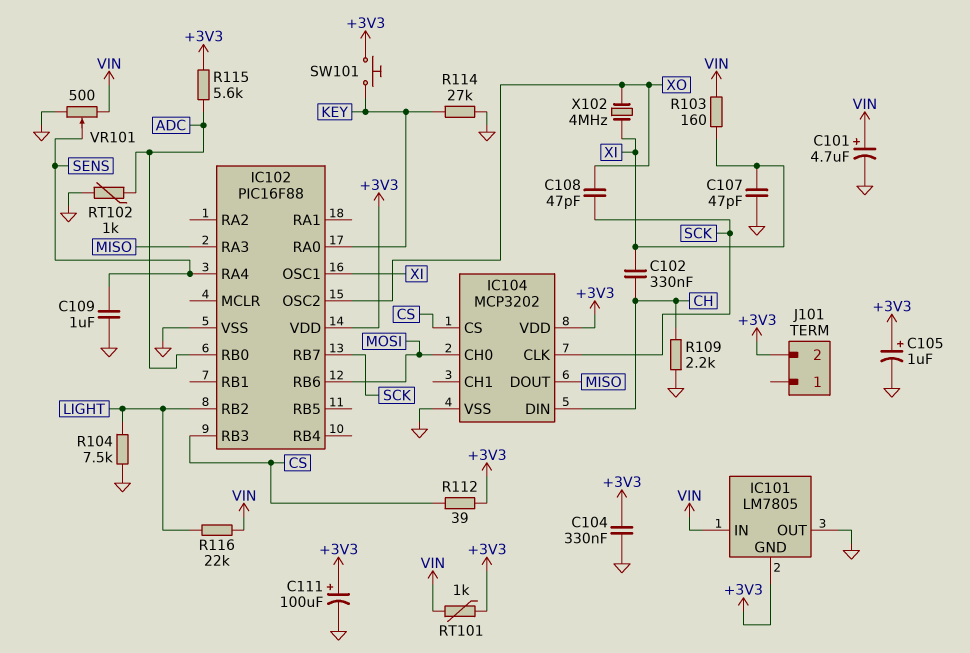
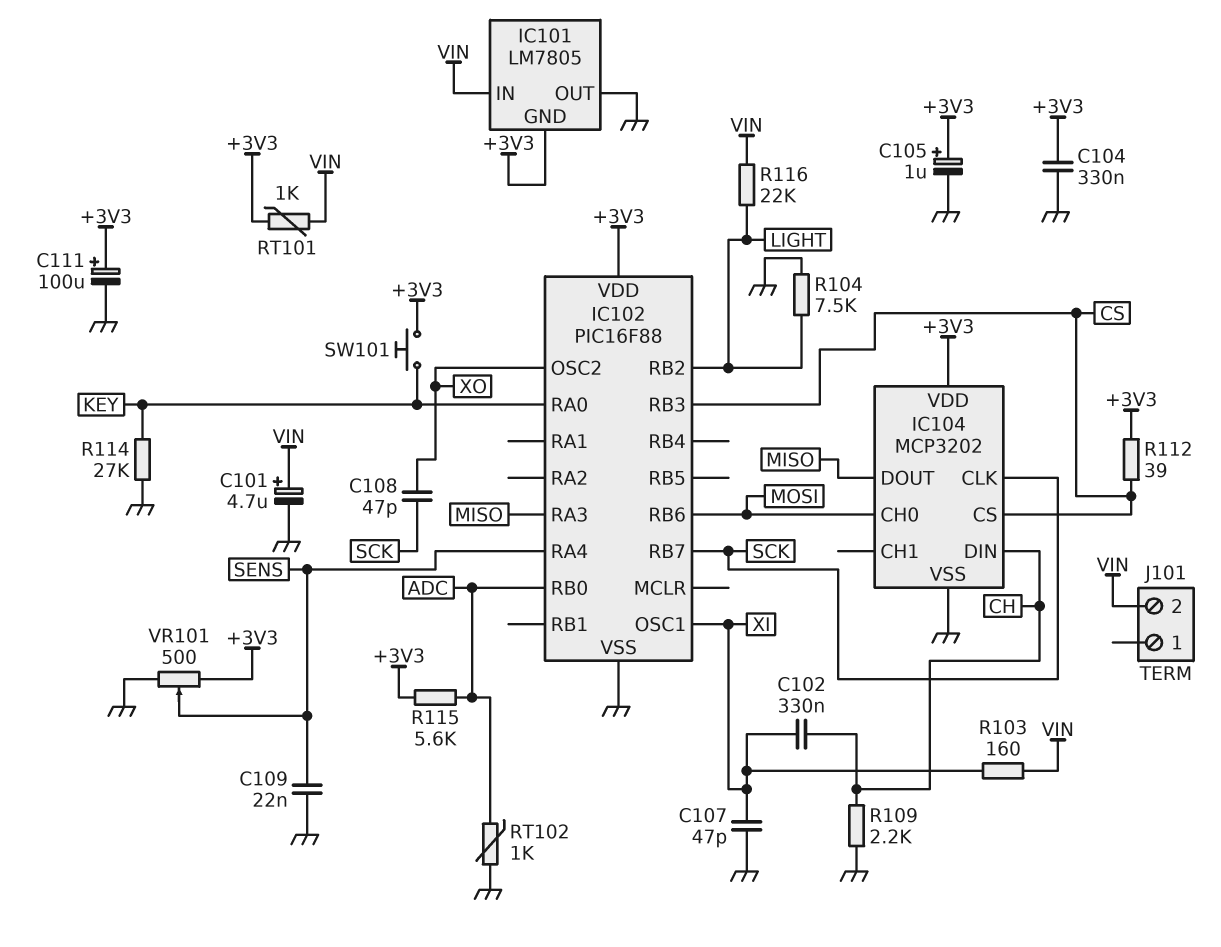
C109: 1uF (GND, SENS) -> 22nF (GND, SENS)
J101 pin 2: +3V3 -> VIN
VR101: 500 (GND, VIN, wiper SENS) -> 500 (+3V3, GND, wiper SENS)
X102: 4MHz (XI, XO) -> none

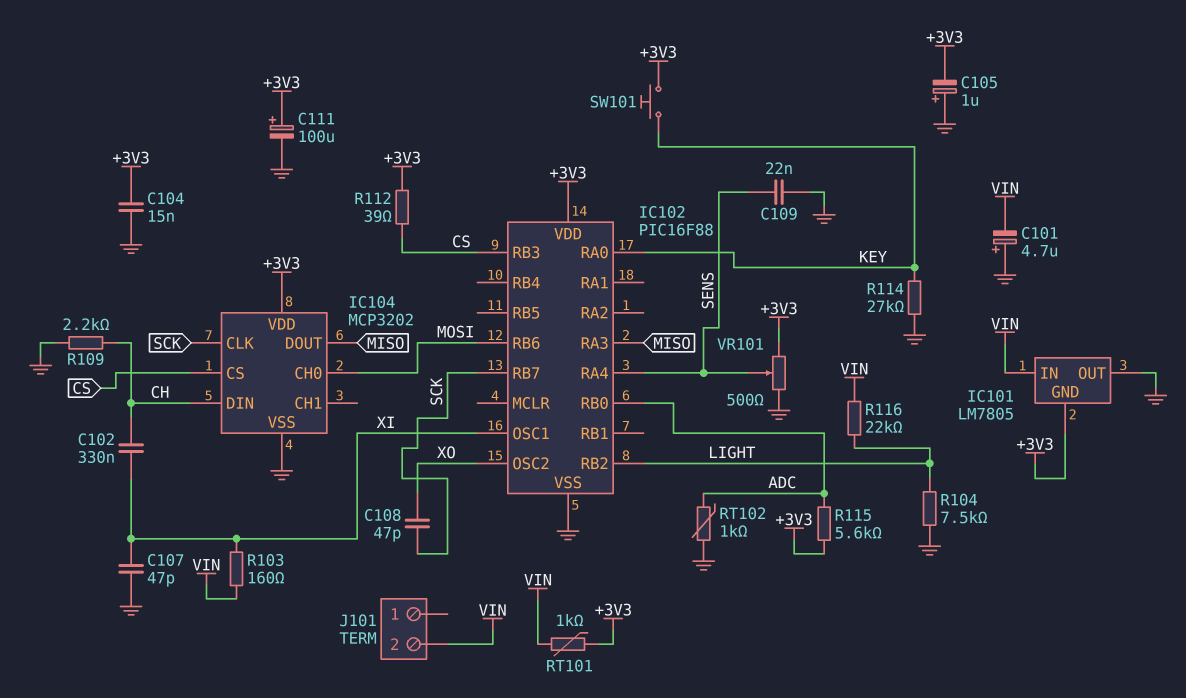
C101: 4.7uF (plus VIN, minus GND) -> 4.7uF (plus GND, minus VIN)
C104: 330nF (+3V3, GND) -> 15nF (+3V3, GND)
C105: 1uF (plus +3V3, minus GND) -> 1uF (plus GND, minus +3V3)

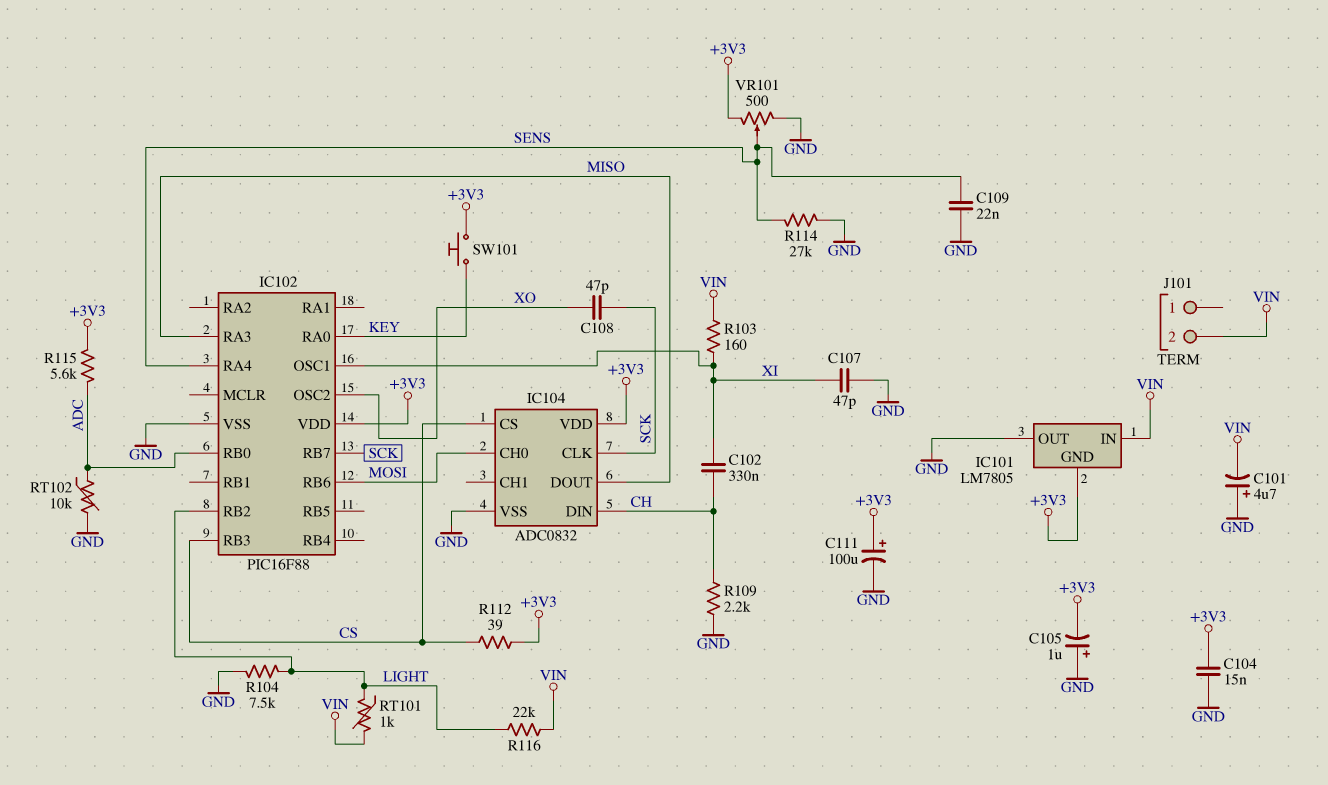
IC104: MCP3202 -> ADC0832
R114: 27k (GND, KEY) -> 27k (GND, SENS)
RT101: 1k (+3V3, VIN) -> 1k (LIGHT, VIN)
RT102: 1k (ADC, GND) -> 10k (ADC, GND)

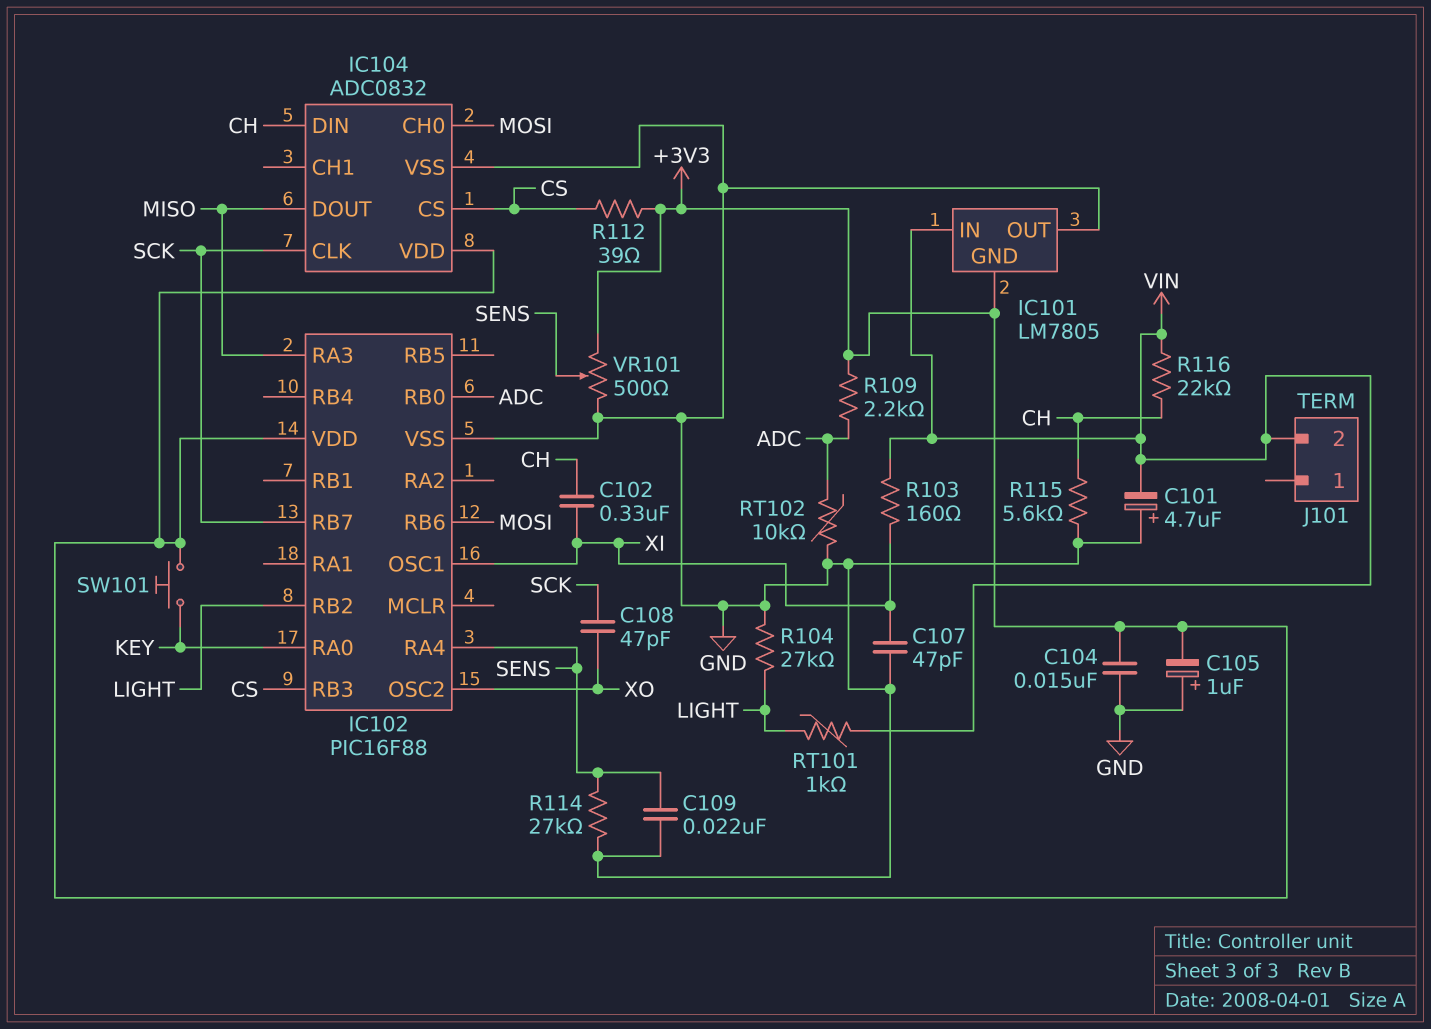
C111: 100uF (plus +3V3, minus GND) -> none
R104: 7.5k (GND, LIGHT) -> 27k (GND, LIGHT)
R109: 2.2k (CH, GND) -> 2.2k (+3V3, ADC)
R115: 5.6k (+3V3, ADC) -> 5.6k (CH, GND)
R116: 22k (LIGHT, VIN) -> 22k (CH, VIN)

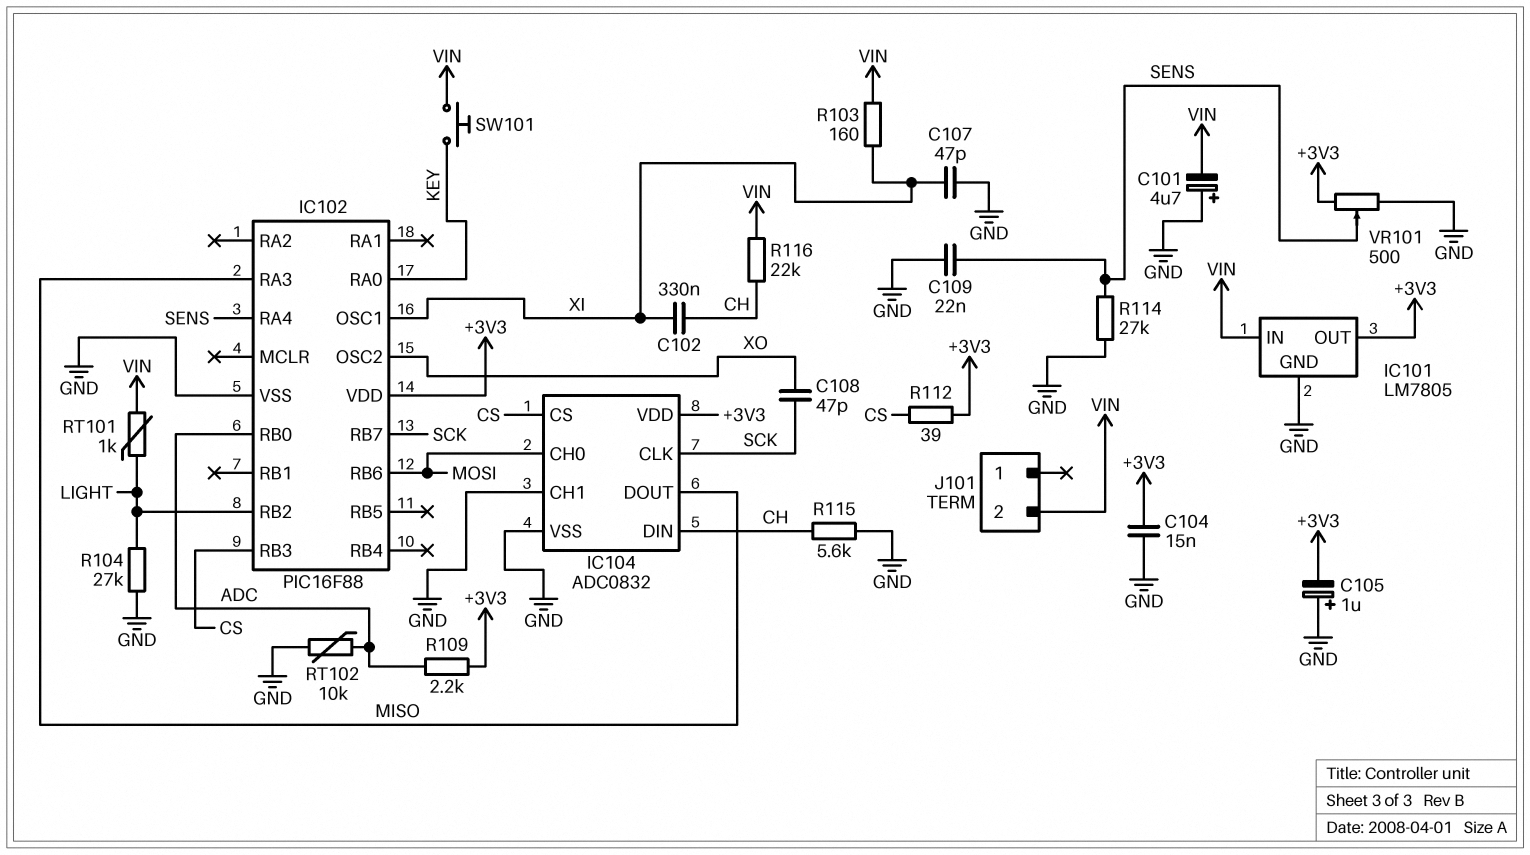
IC101 pin GND: +3V3 -> GND
IC101 pin OUT: GND -> +3V3
IC104 pin CH1: none -> GND
SW101: button (+3V3, KEY) -> button (KEY, VIN)

